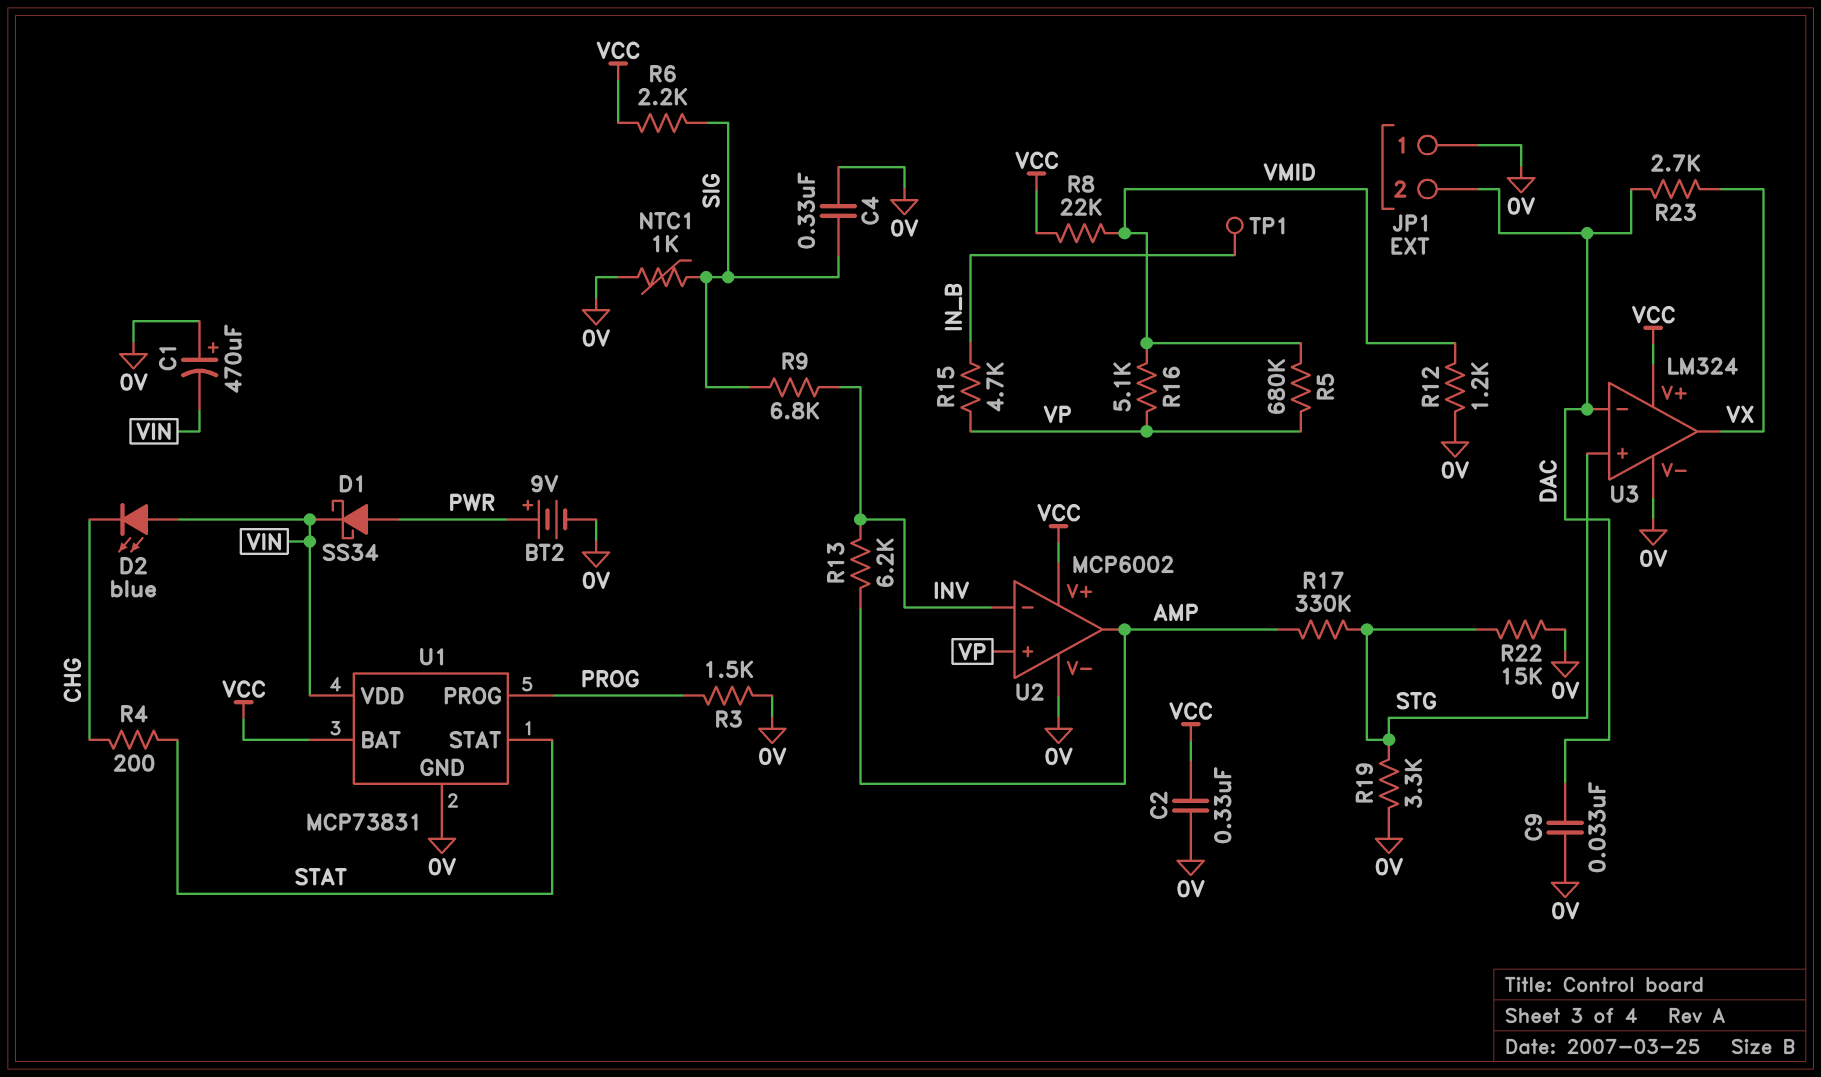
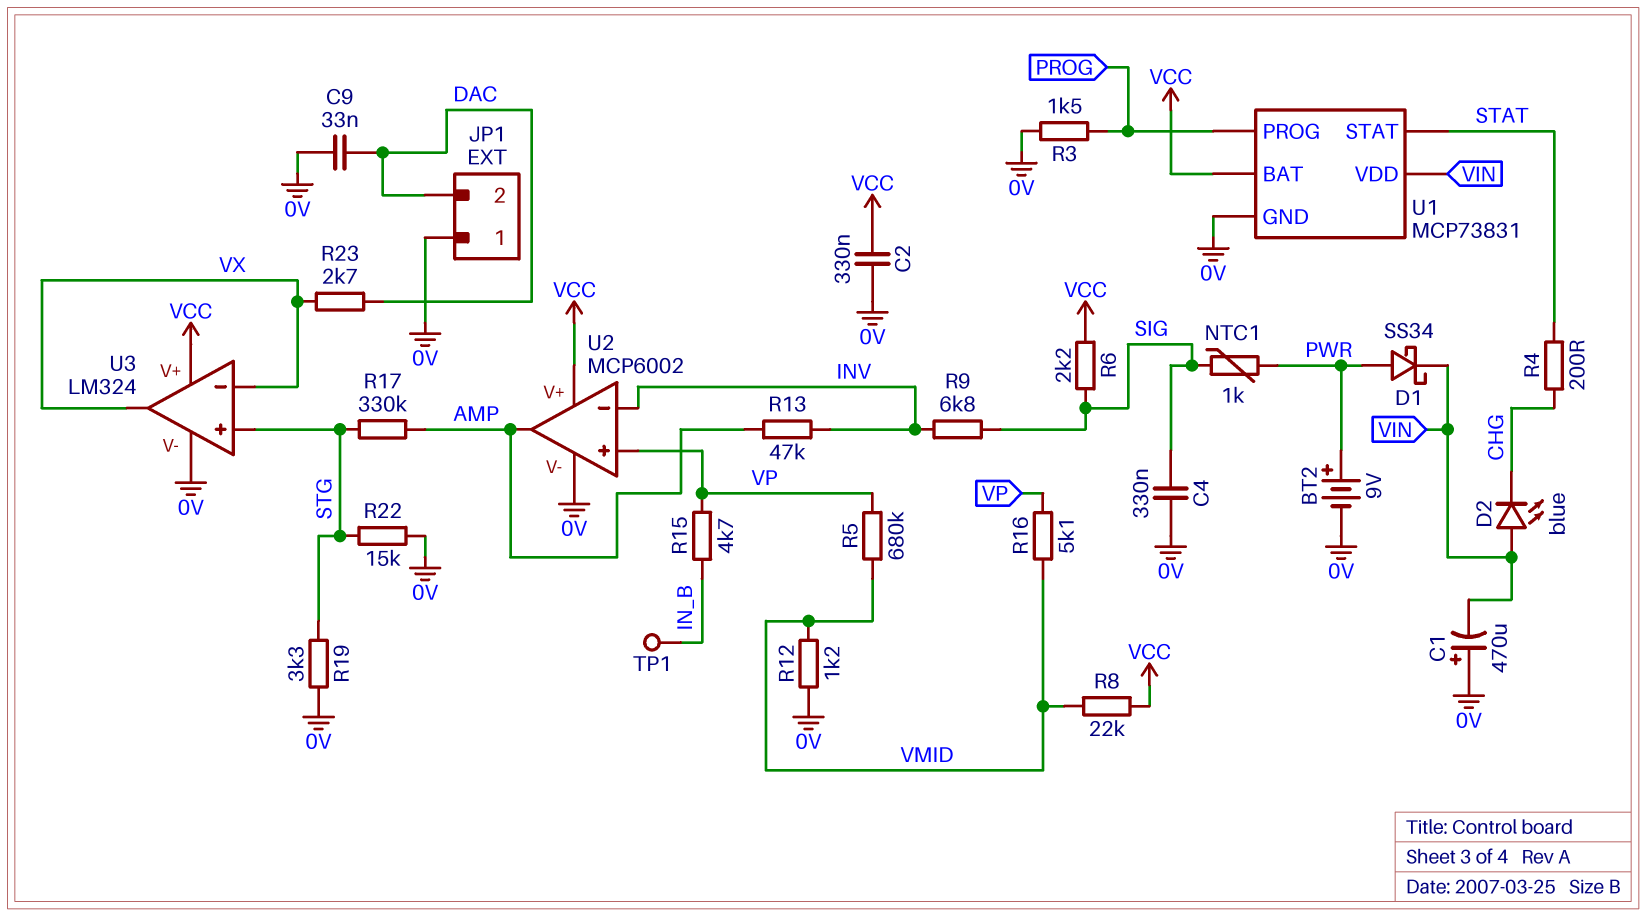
NTC1: 1k (0V, SIG) -> 1k (PWR, SIG)
R13: 6.2k (AMP, INV) -> 47k (AMP, INV)
U3 pin in-: DAC -> VX

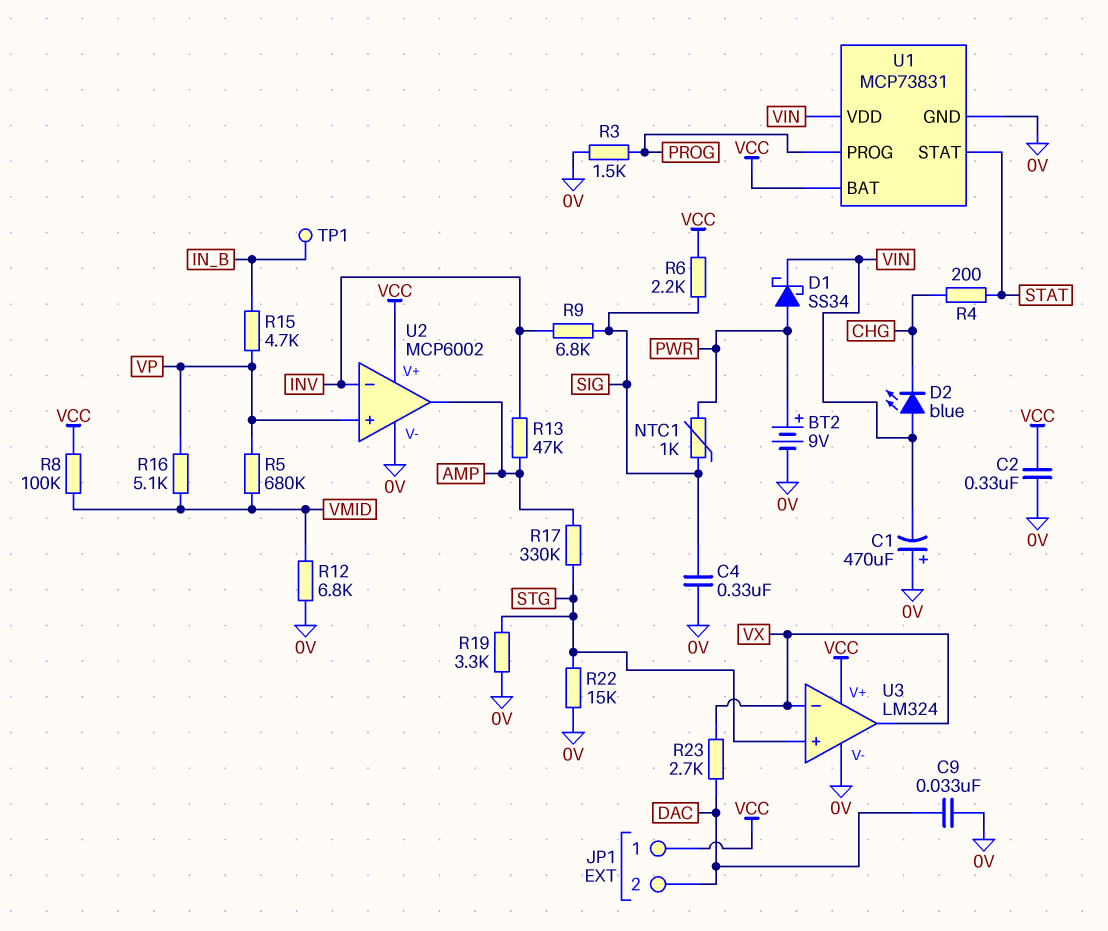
JP1 pin 1: 0V -> VCC
R8: 22k (VCC, VMID) -> 100k (VCC, VMID)
R12: 1.2k (0V, VMID) -> 6.8k (0V, VMID)

